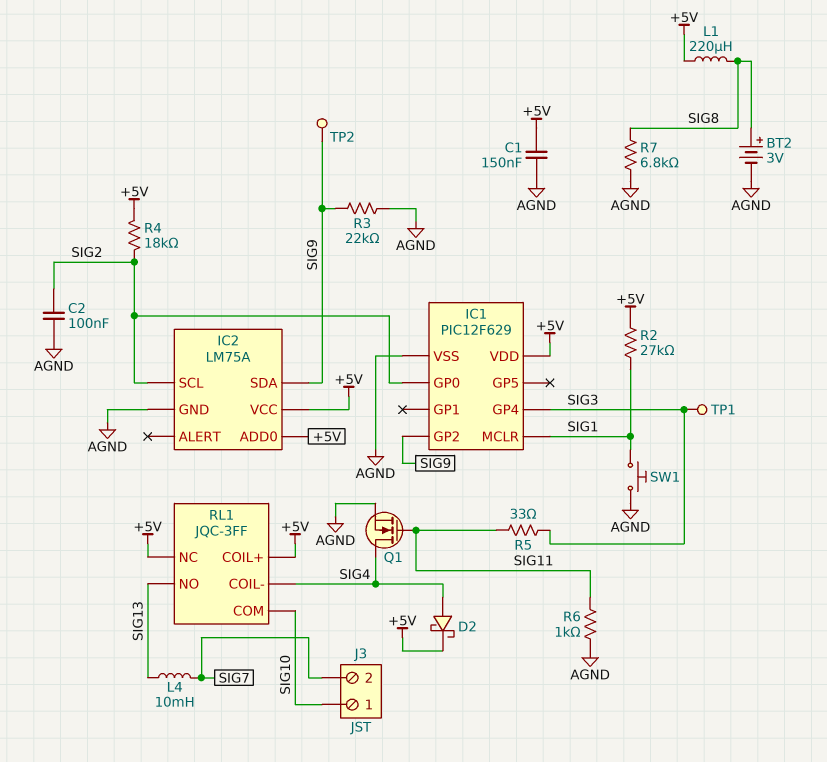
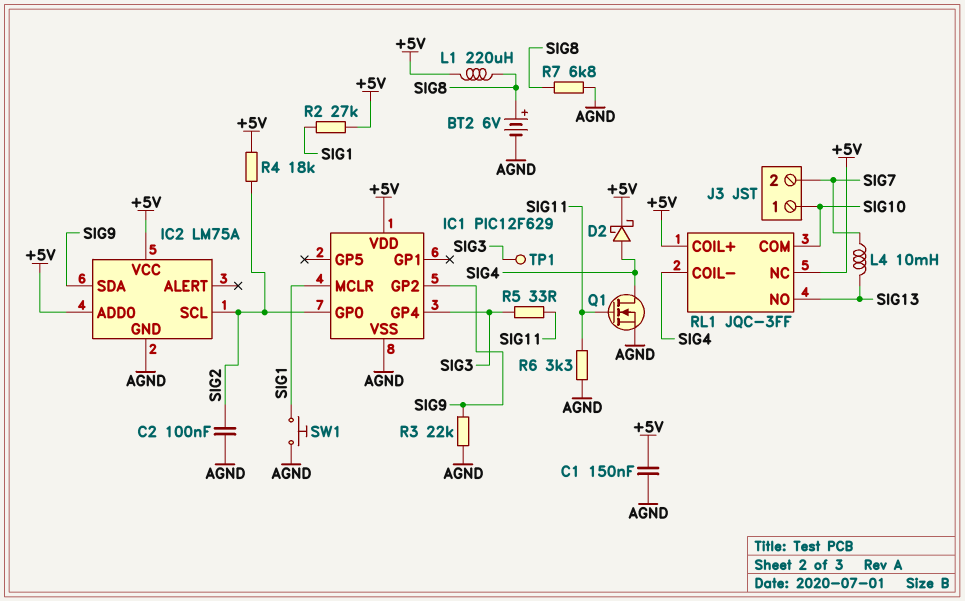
BT2: 3V (plus SIG8, minus AGND) -> 6V (plus SIG8, minus AGND)
R6: 1k (AGND, SIG11) -> 3.3k (AGND, SIG11)
TP2: test point (SIG9) -> none

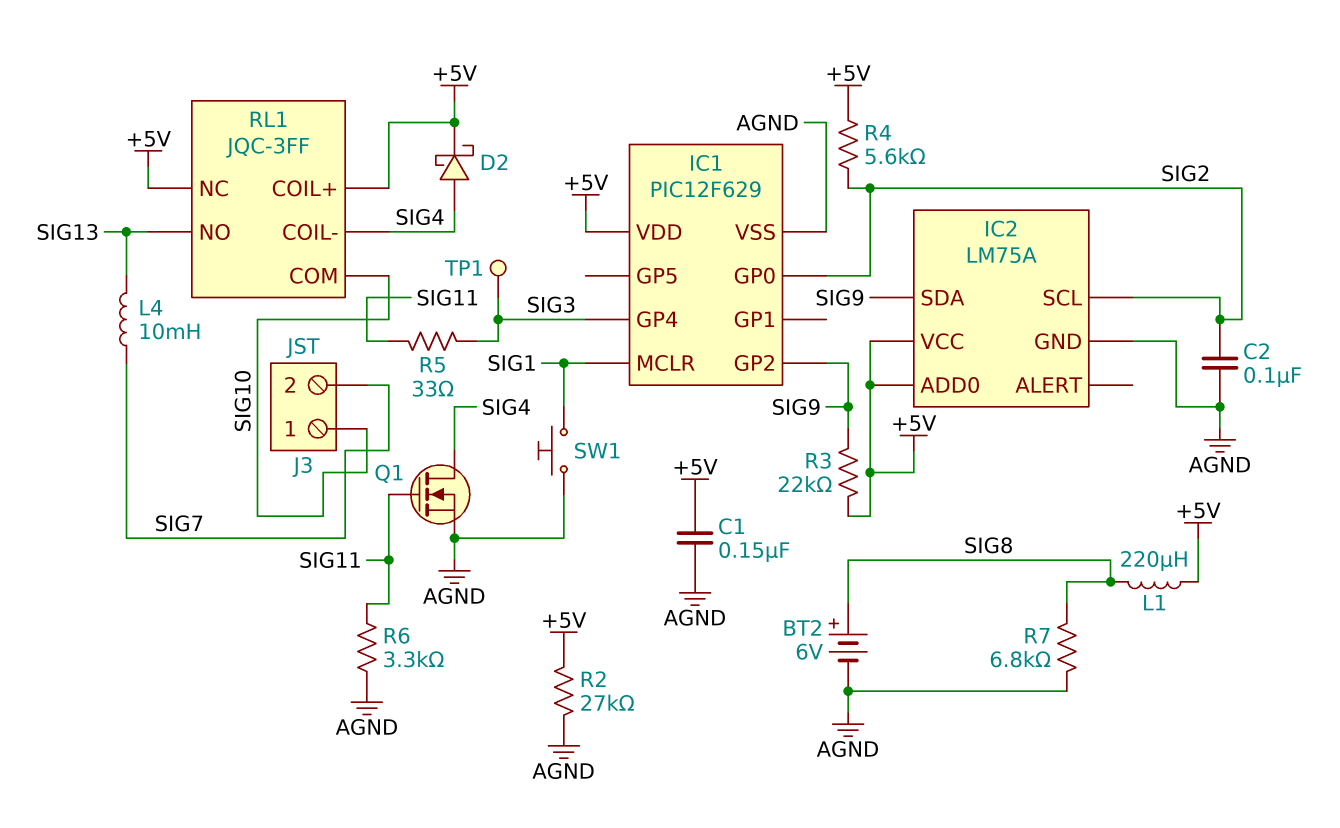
R2: 27k (+5V, SIG1) -> 27k (+5V, AGND)
R3: 22k (AGND, SIG9) -> 22k (+5V, SIG9)
R4: 18k (+5V, SIG2) -> 5.6k (+5V, SIG2)

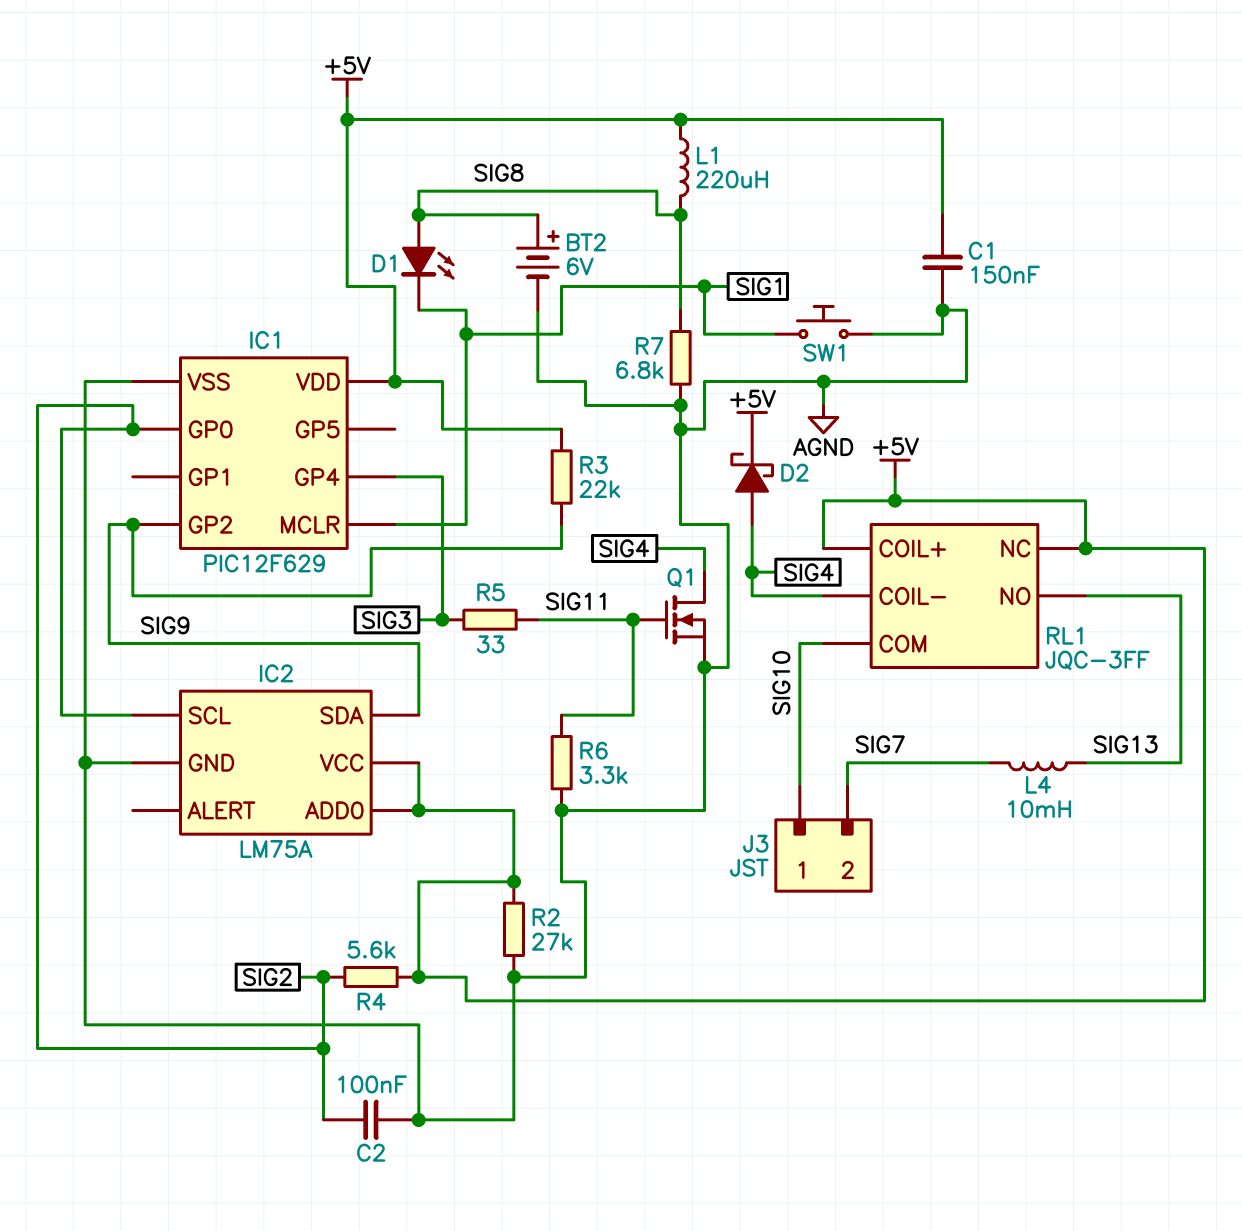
D1: none -> LED (A SIG8, K SIG1)
TP1: test point (SIG3) -> none

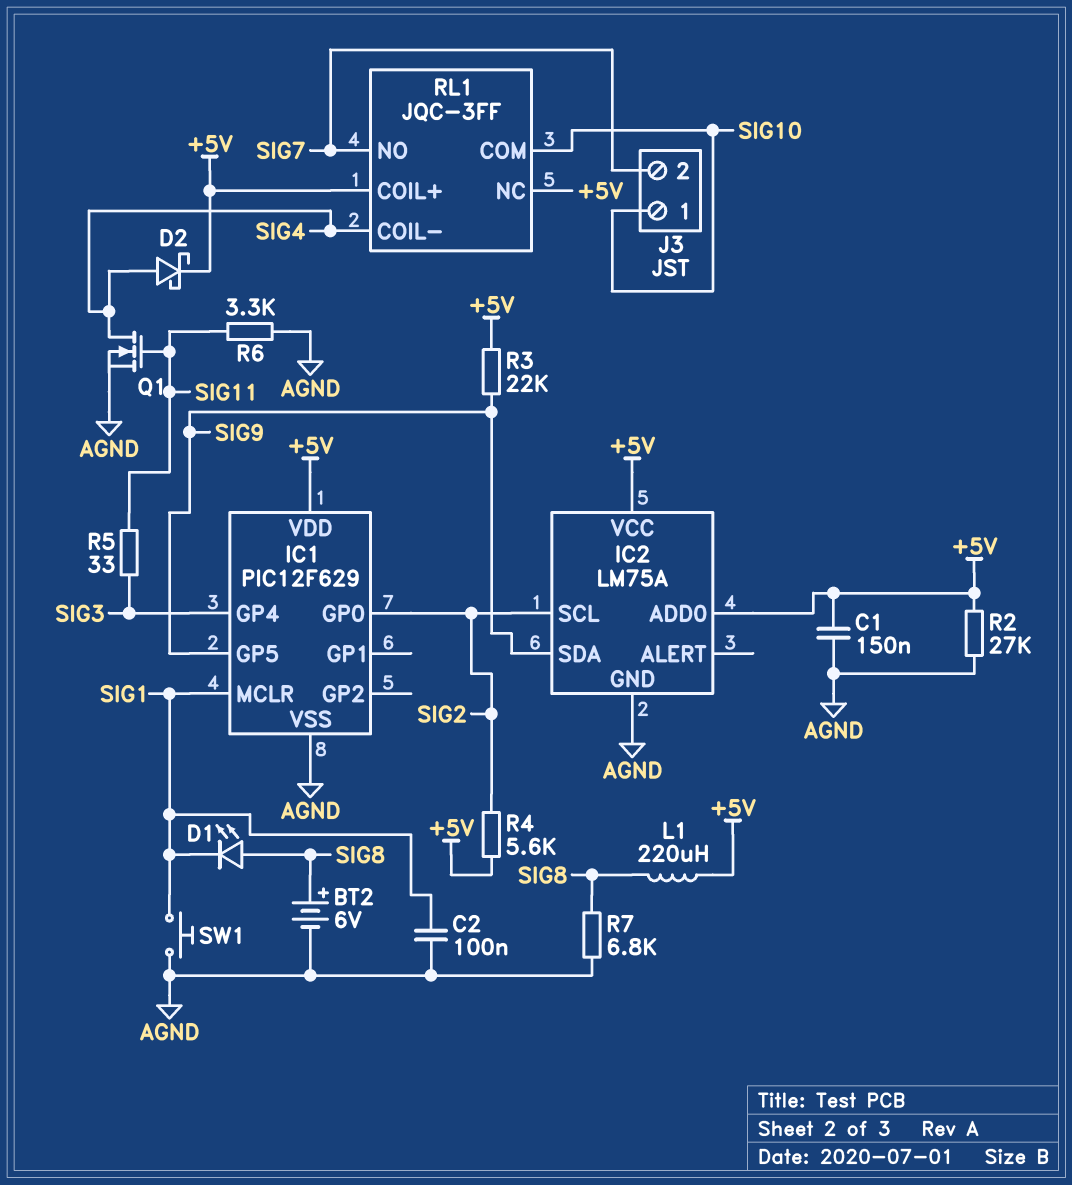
C2: 100nF (AGND, SIG2) -> 100nF (AGND, SIG1)
IC1 pin GP2: SIG9 -> none
IC1 pin GP5: none -> SIG9
L4: 10mH (SIG7, SIG13) -> none
RL1 pin NO: SIG13 -> SIG7

